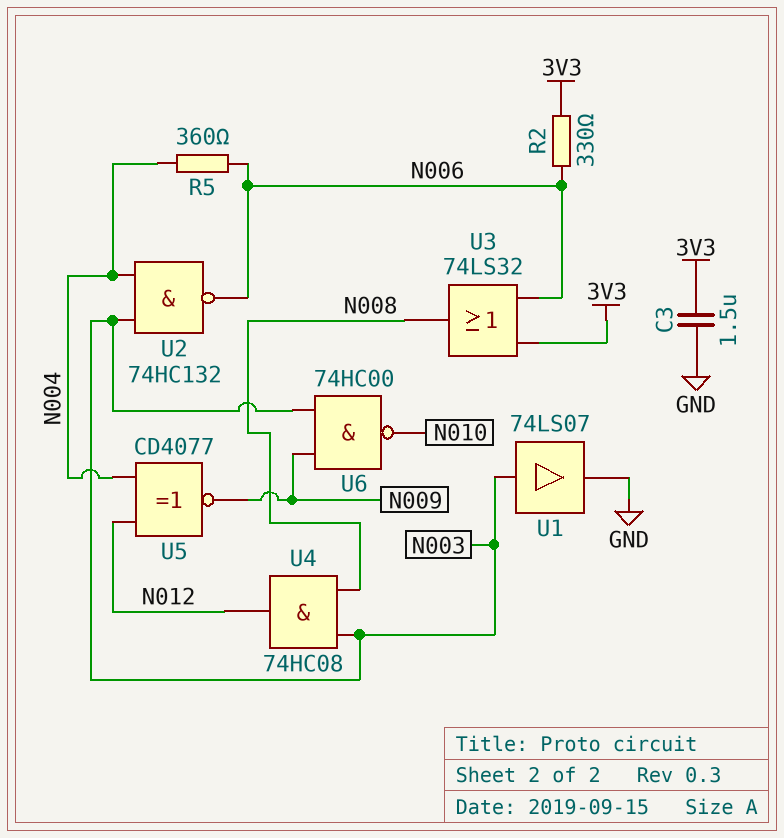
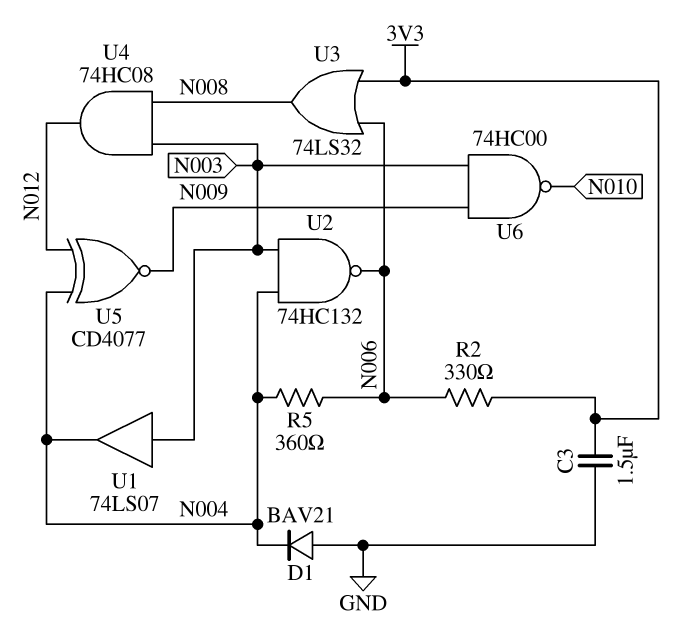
D1: none -> diode BAV21 (A GND, K N004)
U1: buffer 74LS07 (in N003, out GND) -> buffer 74LS07 (in N003, out N004)

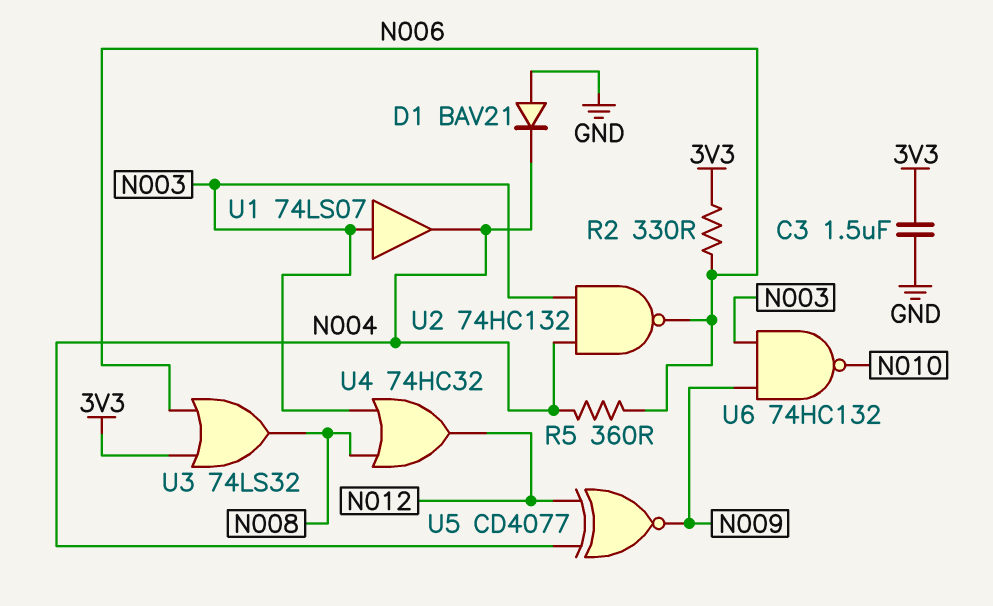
U4: AND 74HC08 (in N003, in N008, out N012) -> OR 74HC32 (in N003, in N008, out N012)
U6: NAND 74HC00 (in N003, in N009, out N010) -> NAND 74HC132 (in N003, in N009, out N010)

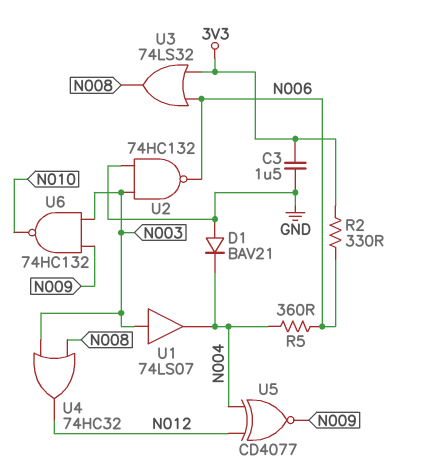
U2: NAND 74HC132 (in N003, in N004, out N006) -> NAND 74HC132 (in GND, in N003, out N006)

